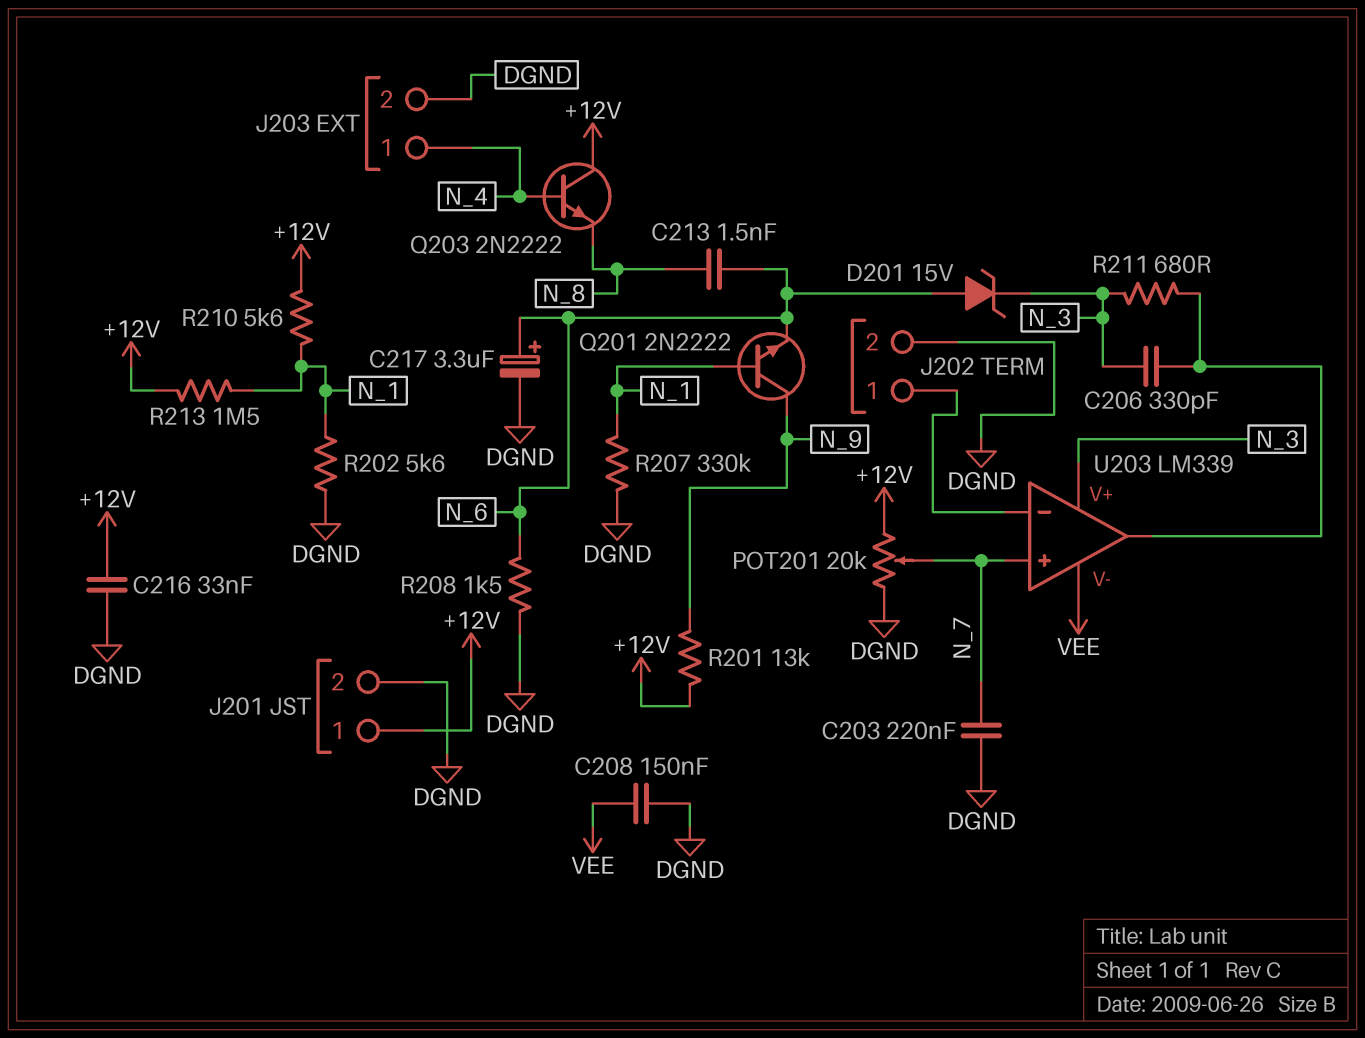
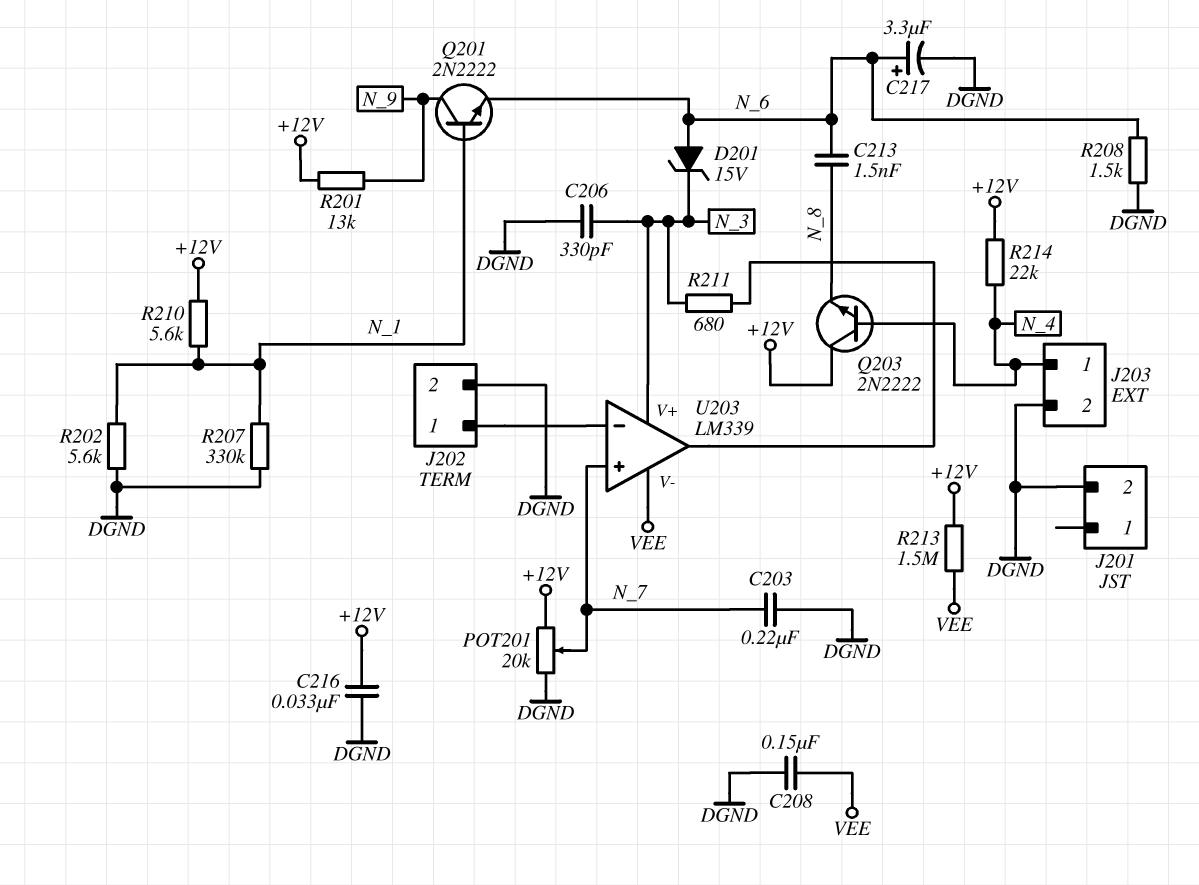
C206: 330pF (N_3, U203/out) -> 330pF (DGND, N_3)
J201 pin 1: +12V -> none
R213: 1.5M (+12V, N_1) -> 1.5M (+12V, VEE)
R214: none -> 22k (+12V, N_4)

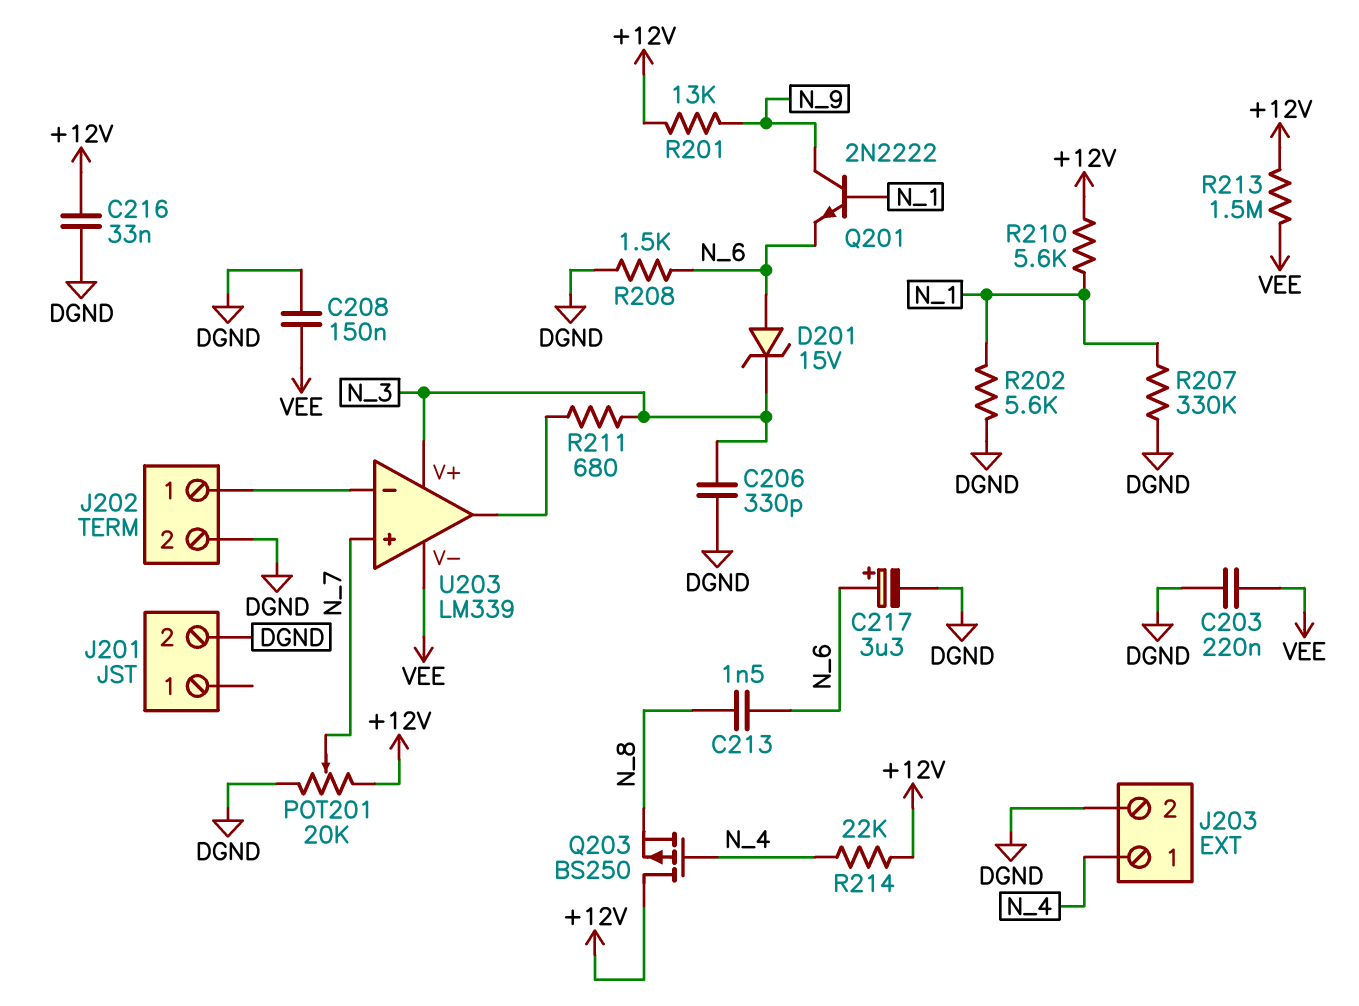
C203: 220nF (DGND, N_7) -> 220nF (DGND, VEE)
Q203: NPN 2N2222 (B N_4, C +12V, E N_8) -> PMOS BS250 (G N_4, D +12V, S N_8)

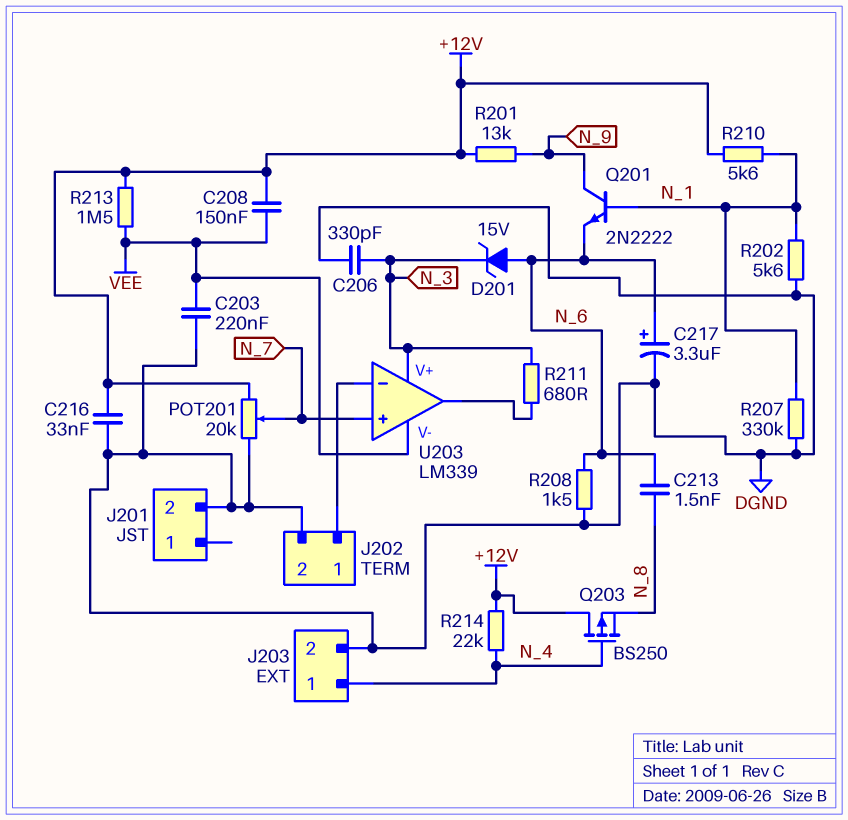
C208: 150nF (DGND, VEE) -> 150nF (+12V, VEE)

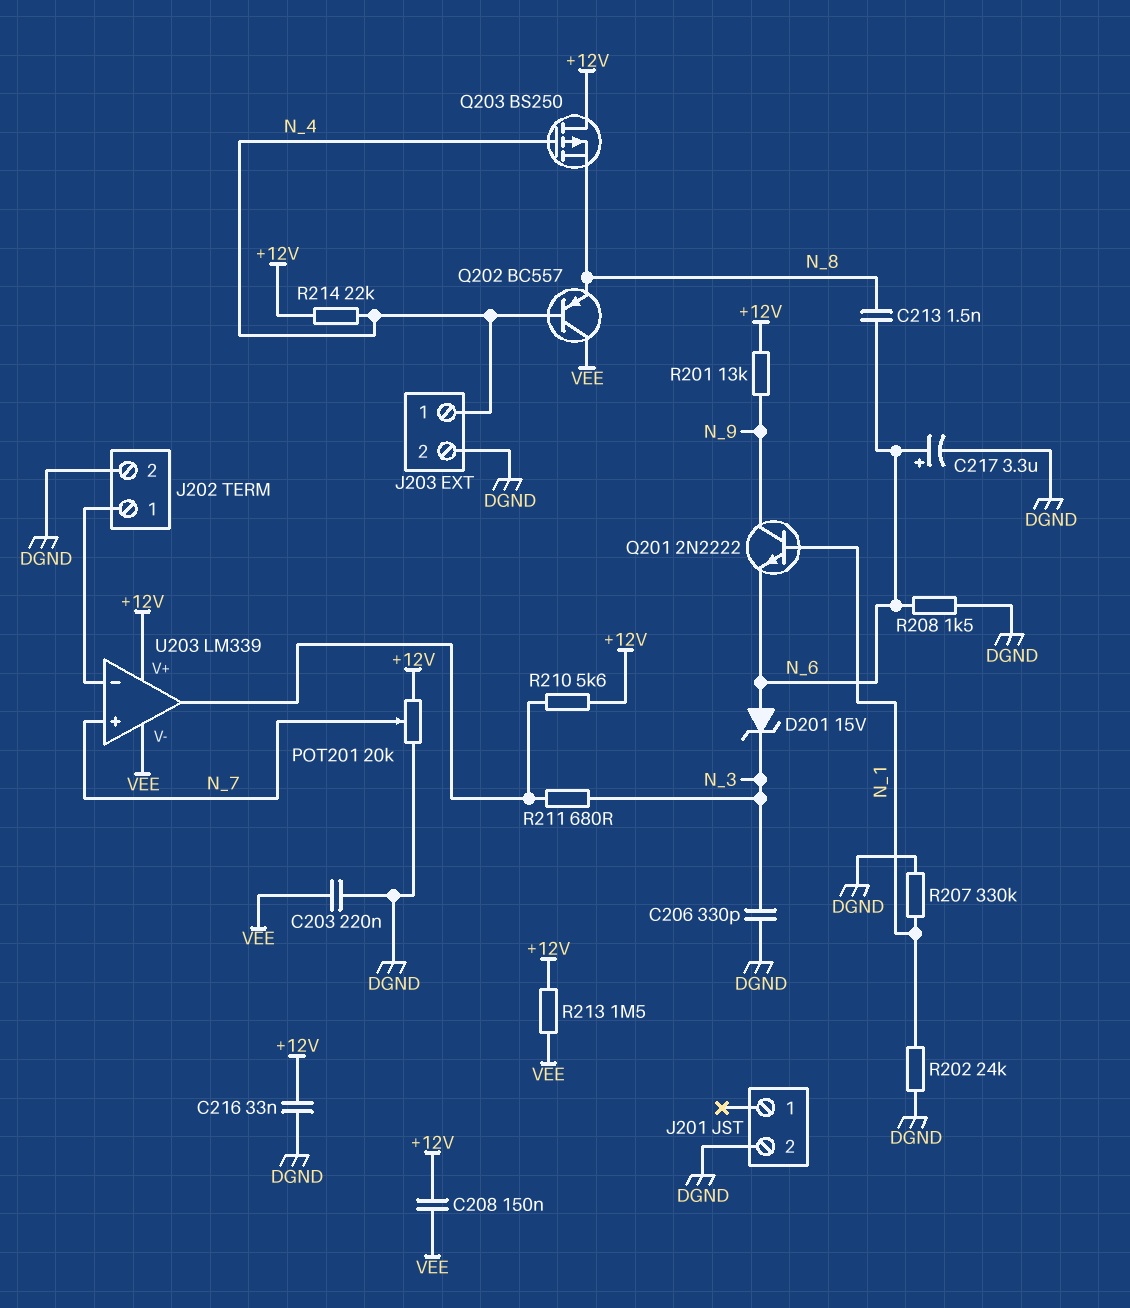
Q202: none -> PNP BC557 (B N_4, C VEE, E N_8)
R202: 5.6k (DGND, N_1) -> 24k (DGND, N_1)
R210: 5.6k (+12V, N_1) -> 5.6k (+12V, U203/out)
U203 pin V+: N_3 -> +12V

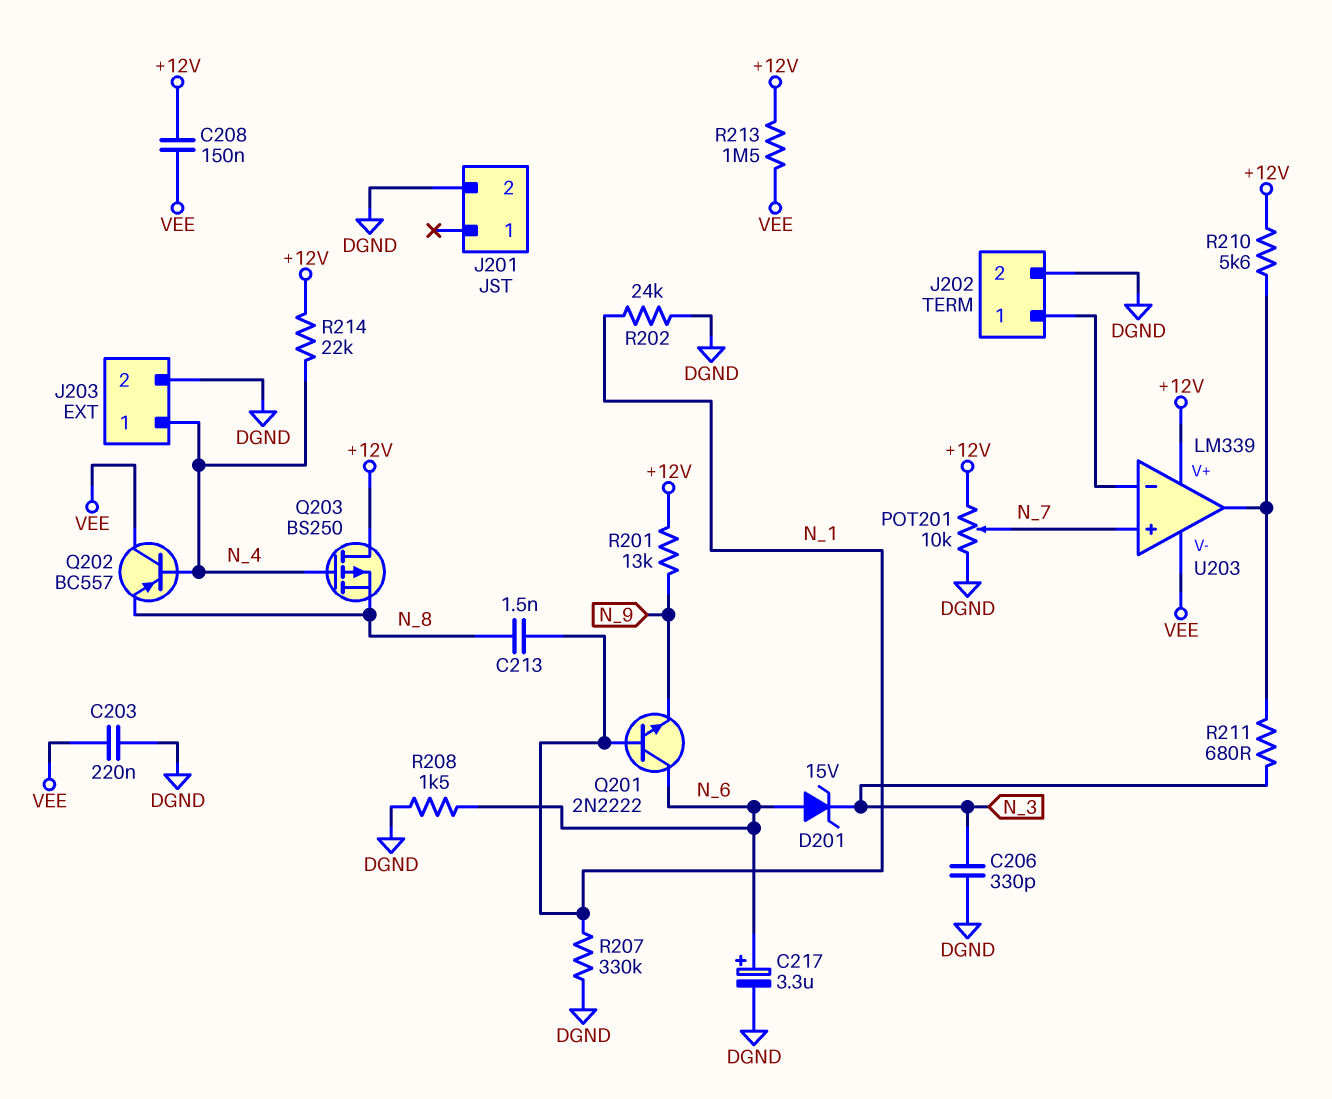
C213: 1.5nF (N_6, N_8) -> 1.5nF (N_1, N_8)
C216: 33nF (+12V, DGND) -> none
POT201: 20k (+12V, DGND, wiper N_7) -> 10k (+12V, DGND, wiper N_7)
Q201: NPN 2N2222 (B N_1, C N_9, E N_6) -> NPN 2N2222 (B N_1, C N_6, E N_9)

